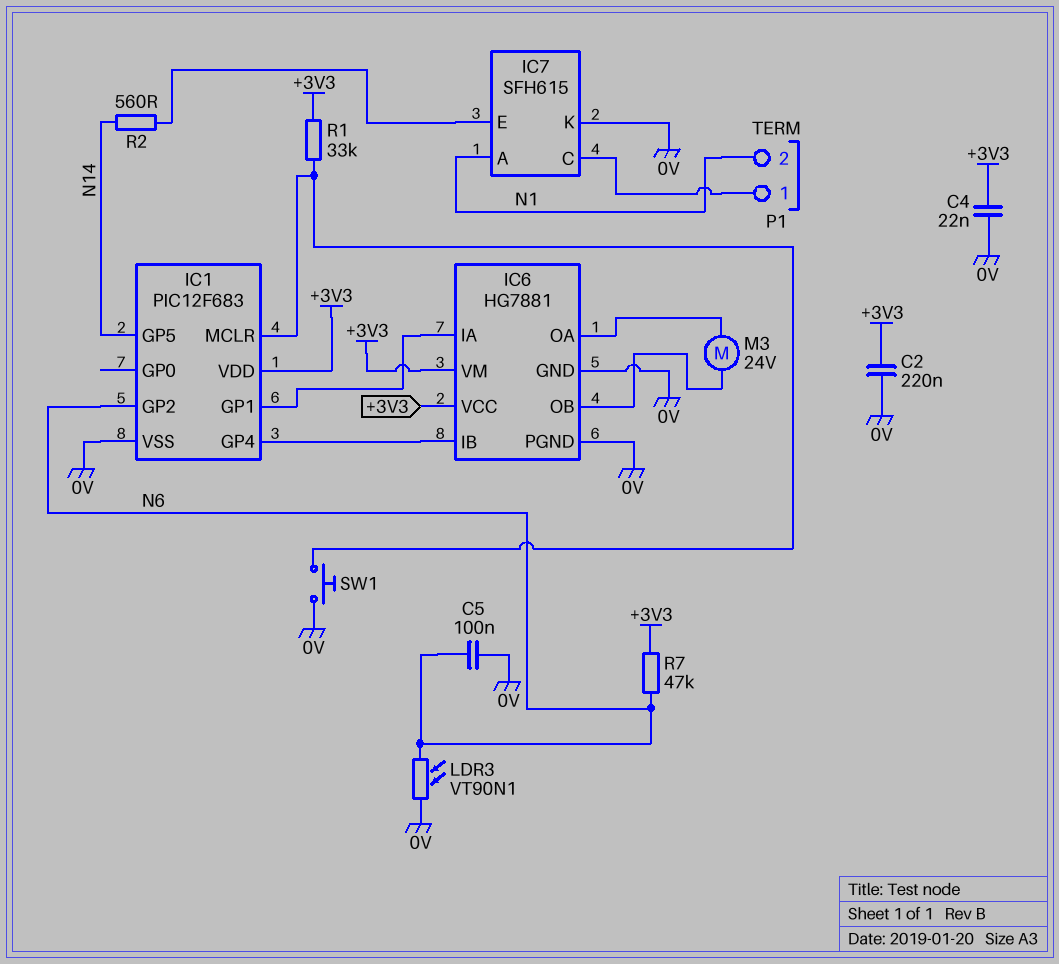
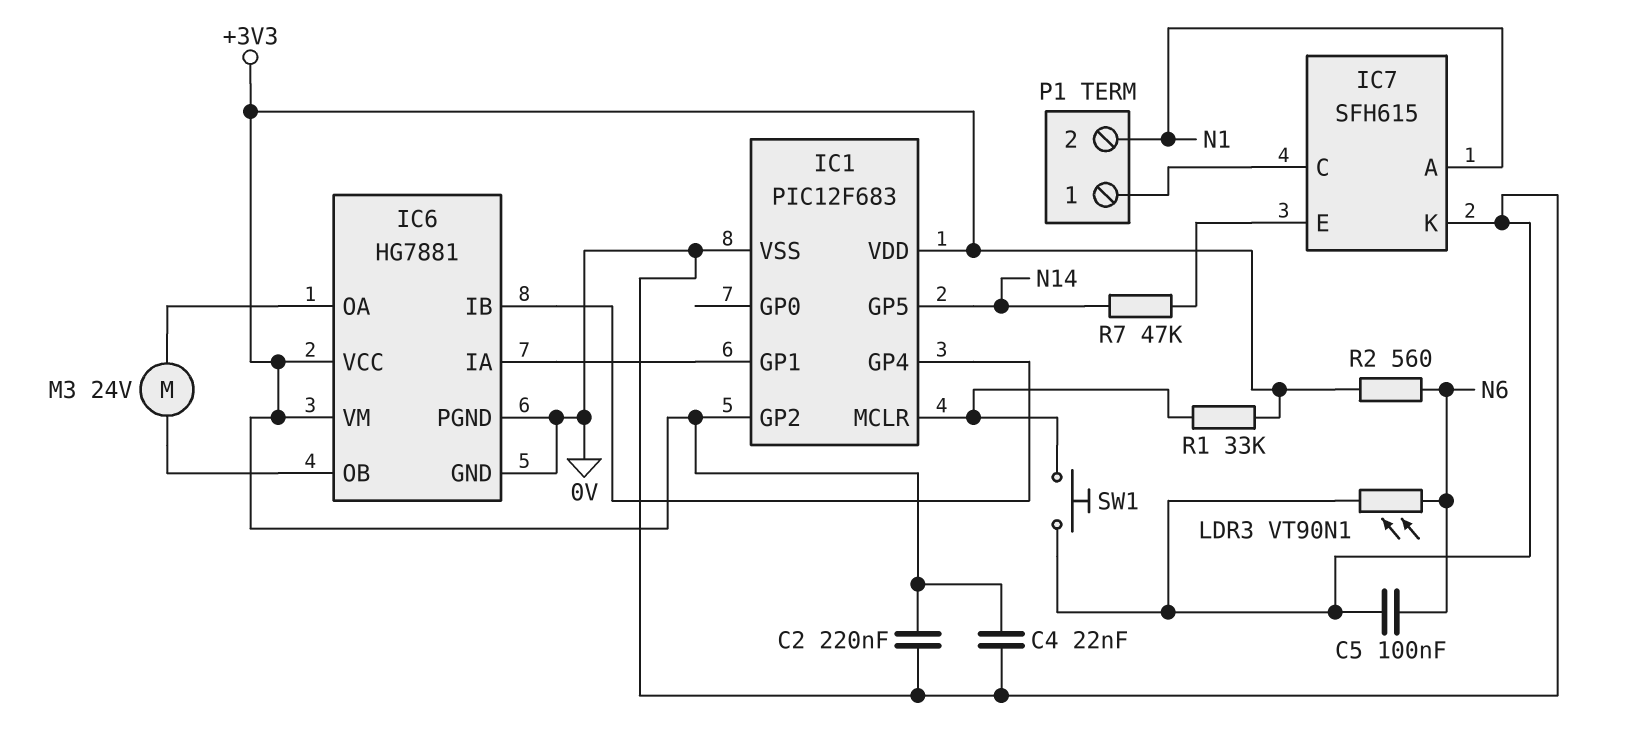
IC1 pin GP2: N6 -> +3V3
R2: 560 (IC7/E, N14) -> 560 (+3V3, N6)
R7: 47k (+3V3, N6) -> 47k (IC7/E, N14)

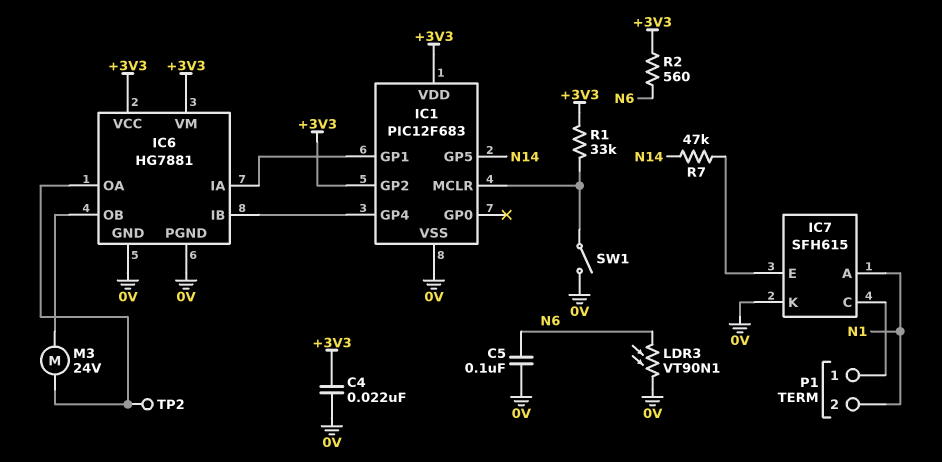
C2: 220nF (+3V3, 0V) -> none
SW1: button (0V, IC1/MCLR) -> switch (0V, IC1/MCLR)
TP2: none -> test point (IC6/OA)

